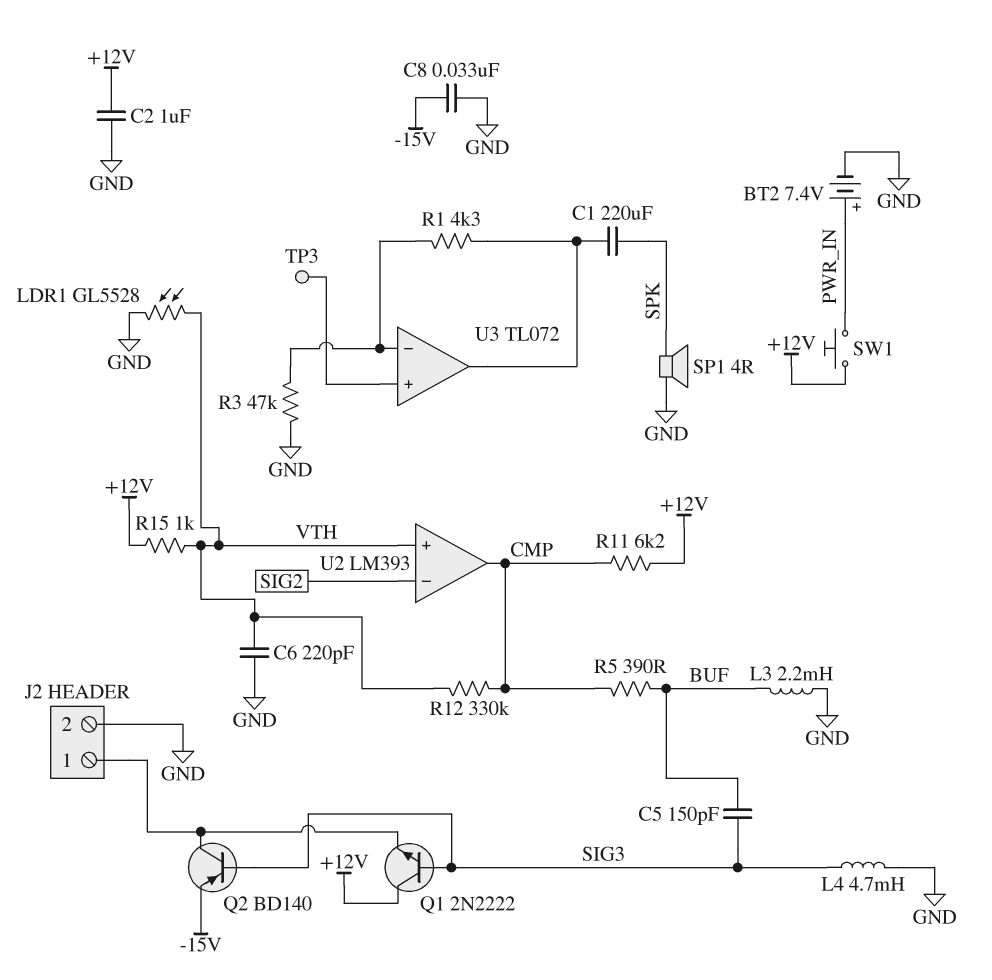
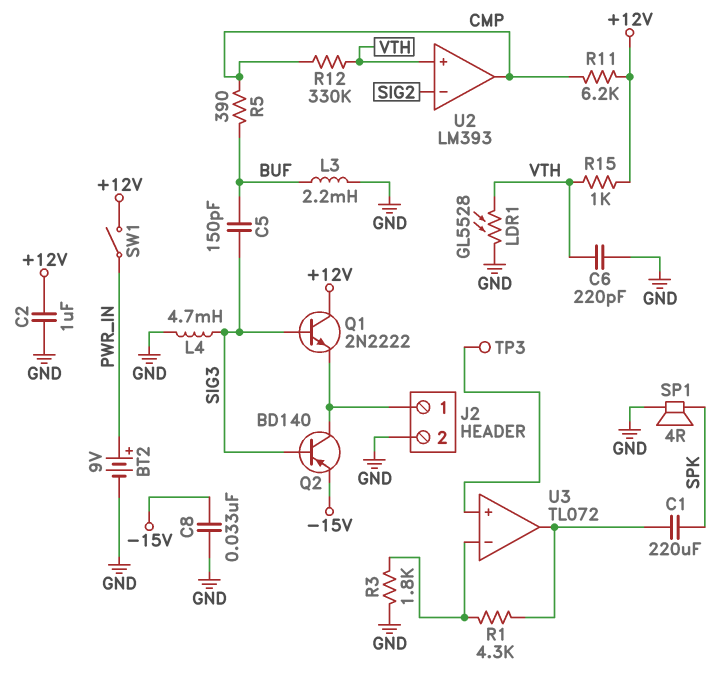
BT2: 7.4V (plus PWR_IN, minus GND) -> 9V (plus PWR_IN, minus GND)
R3: 47k (GND, U3/in-) -> 1.8k (GND, U3/in-)
SW1: button (+12V, PWR_IN) -> switch (+12V, PWR_IN)

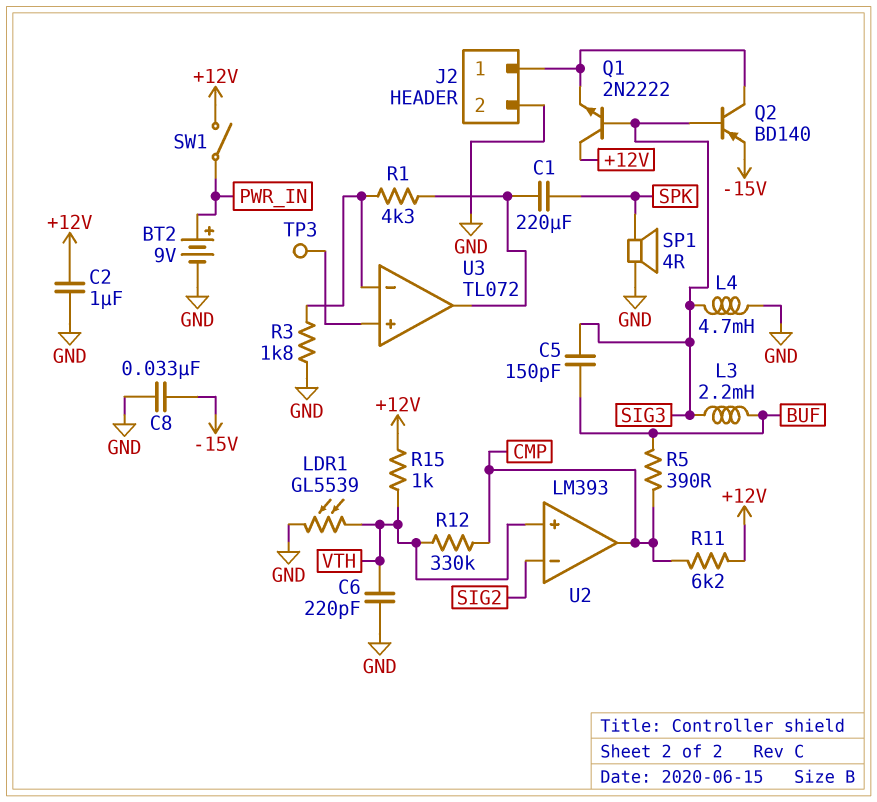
L3: 2.2mH (BUF, GND) -> 2.2mH (BUF, SIG3)
LDR1: GL5528 (GND, VTH) -> GL5539 (GND, VTH)

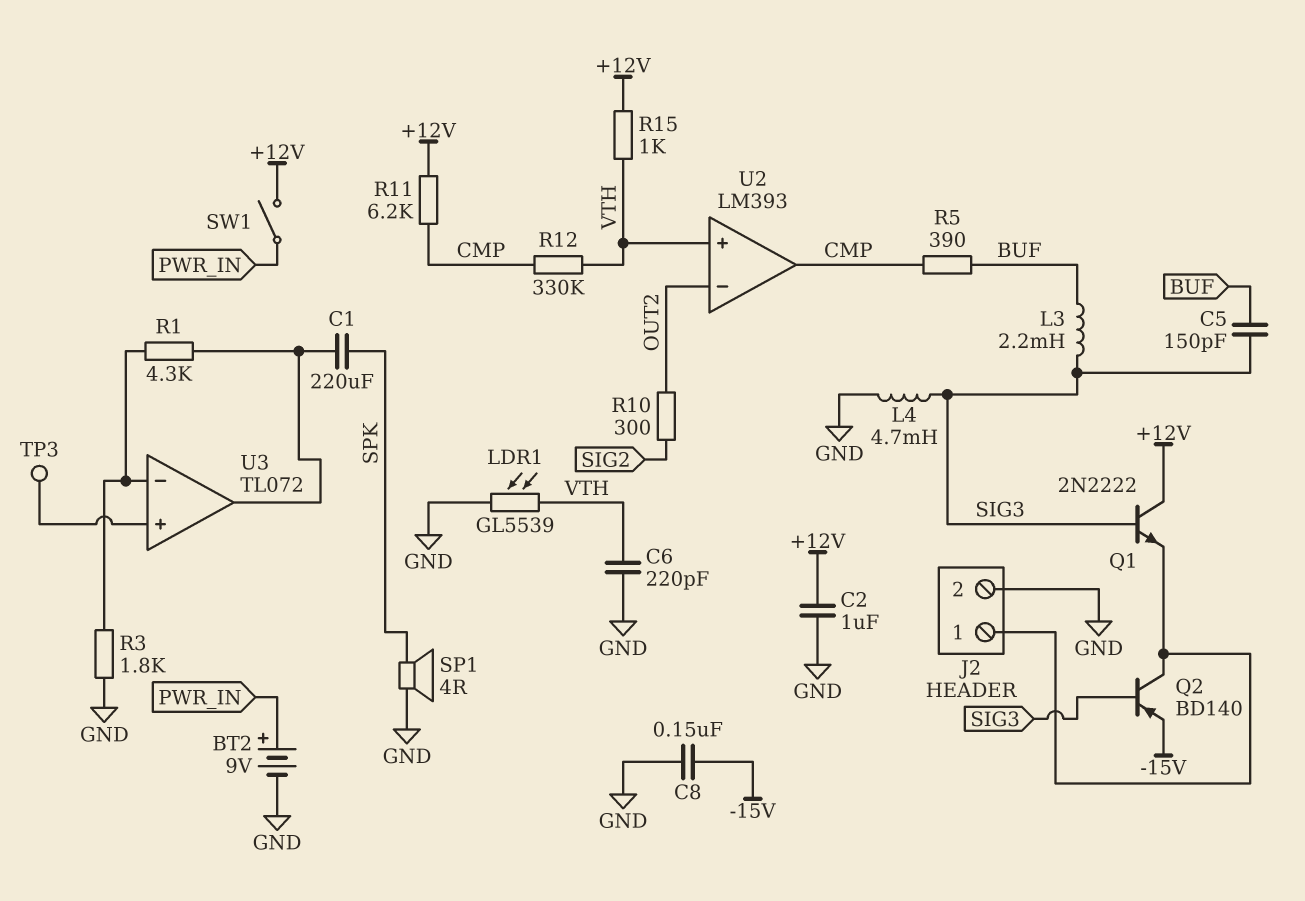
C8: 33nF (-15V, GND) -> 150nF (-15V, GND)
R10: none -> 300 (OUT2, SIG2)
U2 pin in-: SIG2 -> OUT2

